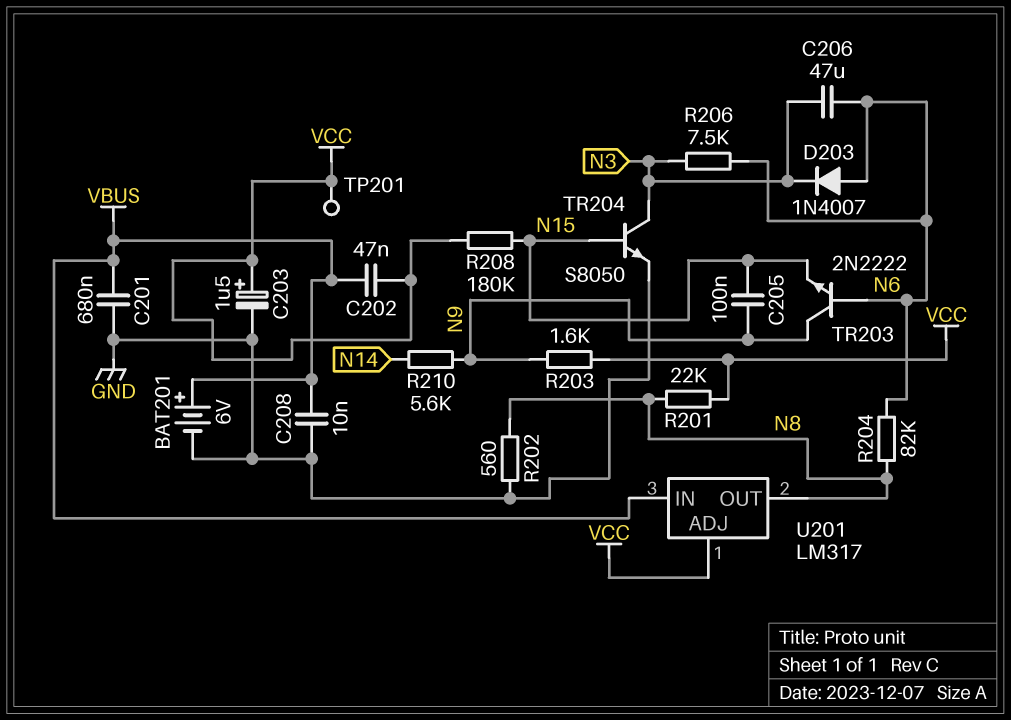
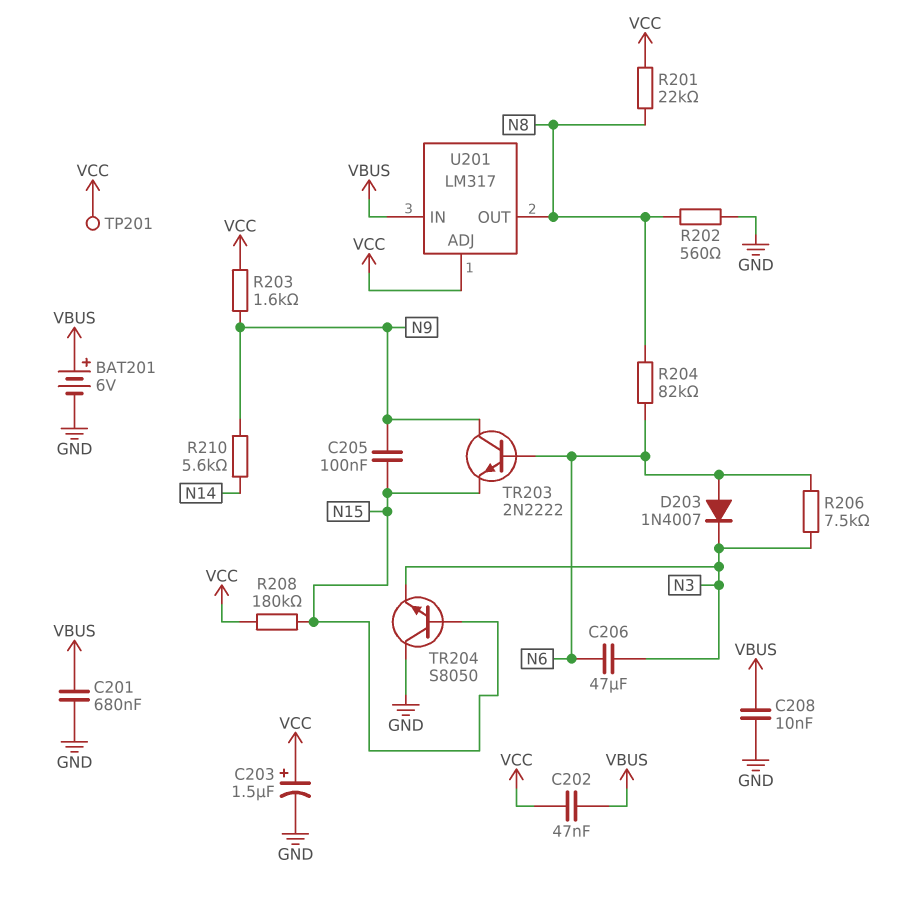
TR204: NPN S8050 (B N15, C N3, E GND) -> NPN S8050 (B N15, C GND, E N3)

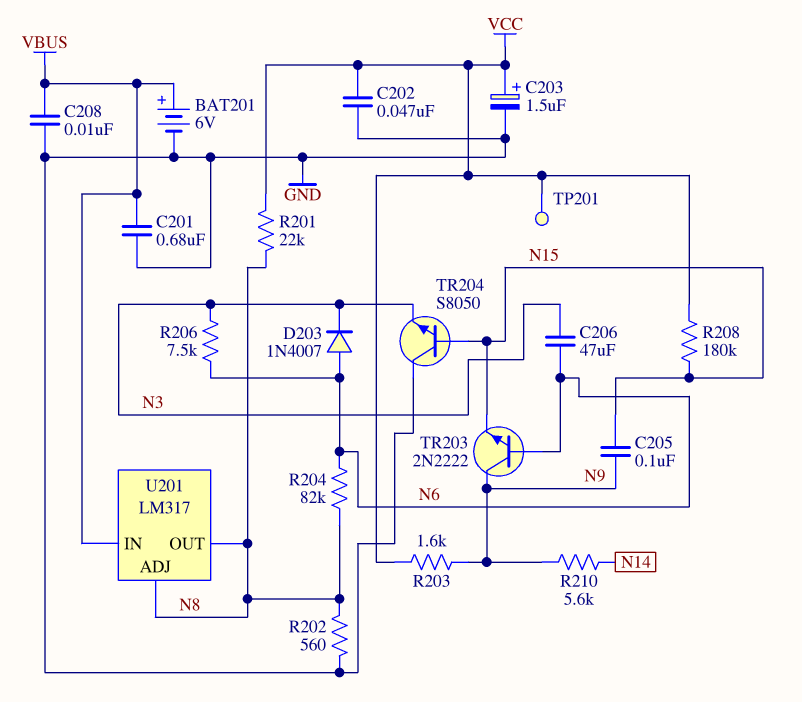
C202: 47nF (VBUS, VCC) -> 47nF (GND, VCC)
U201 pin ADJ: VCC -> N8

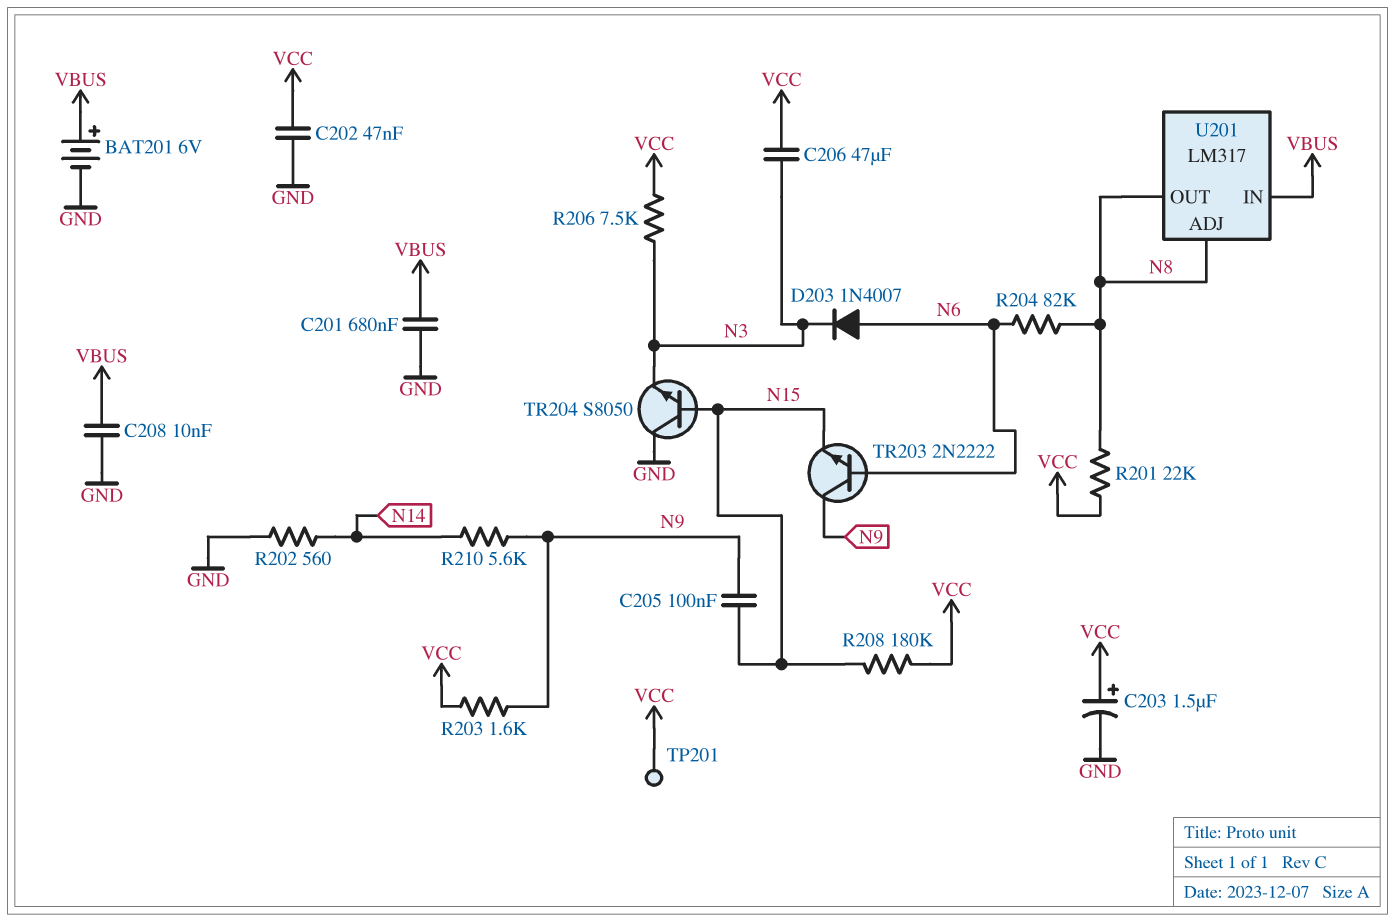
C206: 47uF (N3, N6) -> 47uF (N3, VCC)
R202: 560 (GND, N8) -> 560 (GND, N14)
R206: 7.5k (N3, N6) -> 7.5k (N3, VCC)

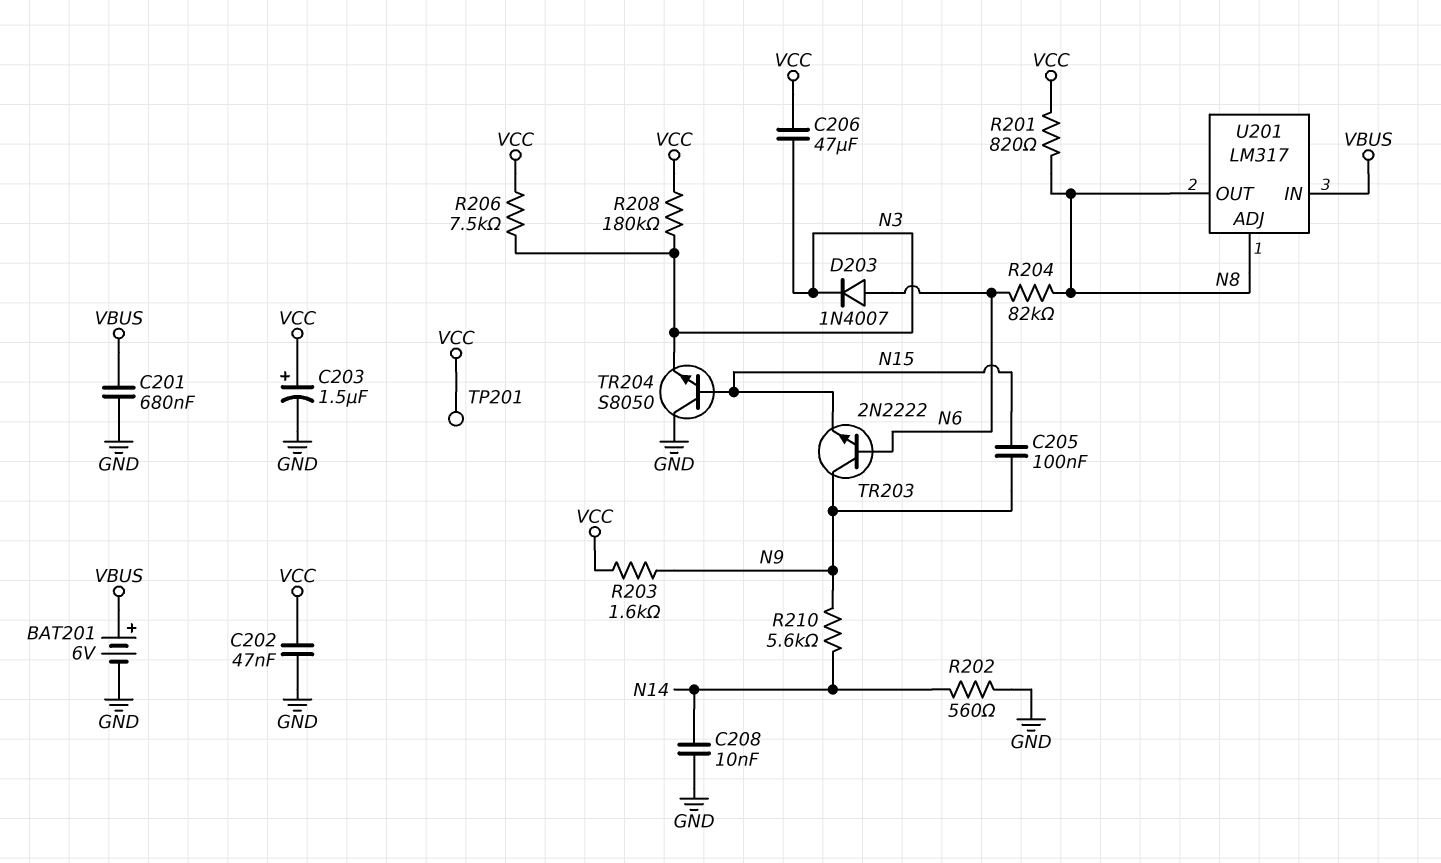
C208: 10nF (GND, VBUS) -> 10nF (GND, N14)
R201: 22k (N8, VCC) -> 820 (N8, VCC)
R208: 180k (N15, VCC) -> 180k (N3, VCC)

